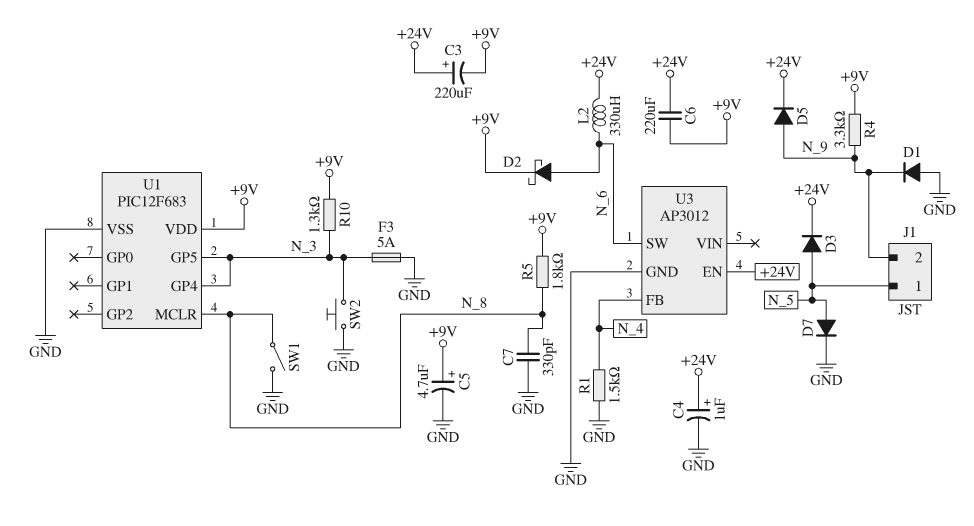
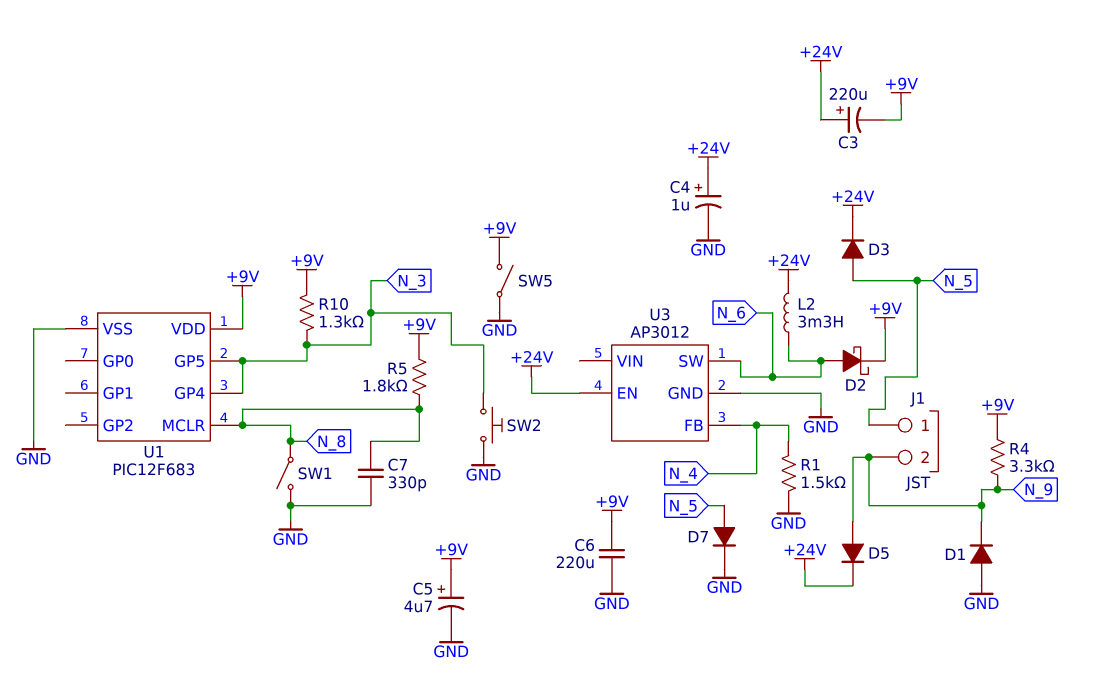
C6: 220uF (+9V, +24V) -> 220uF (+9V, GND)
F3: 5A (GND, N_3) -> none
L2: 330uH (+24V, N_6) -> 3.3mH (+24V, N_6)
SW5: none -> switch (+9V, GND)

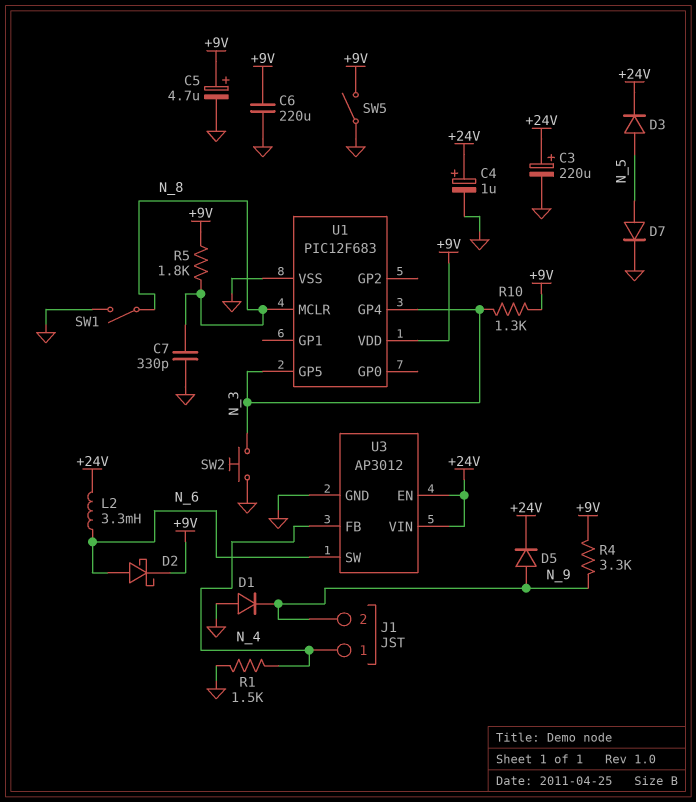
C3: 220uF (plus +24V, minus +9V) -> 220uF (plus +24V, minus GND)
J1 pin 1: N_5 -> N_4
U3 pin VIN: none -> +24V

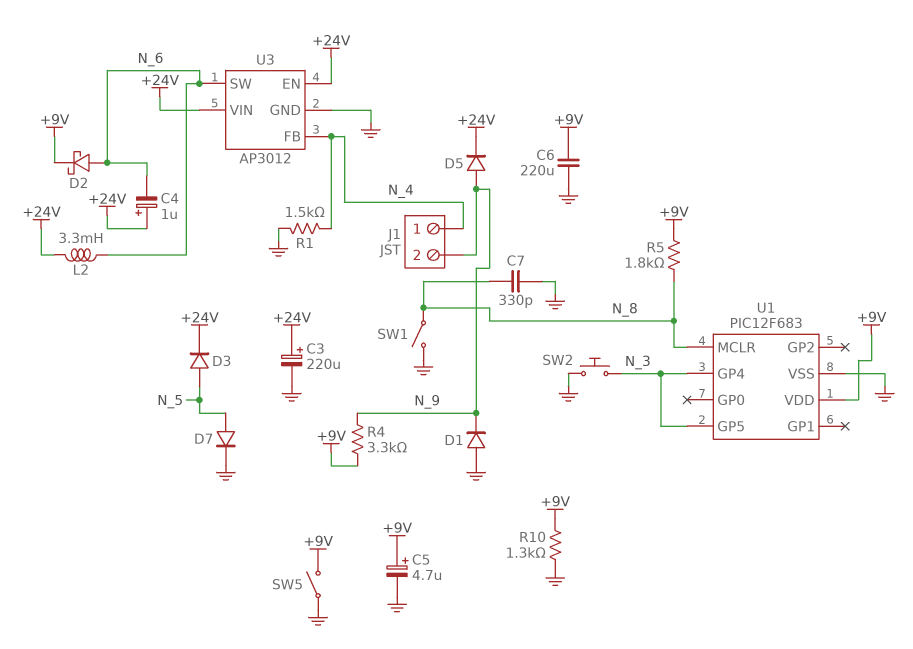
C4: 1uF (plus +24V, minus GND) -> 1uF (plus +24V, minus N_6)
R10: 1.3k (+9V, N_3) -> 1.3k (+9V, GND)

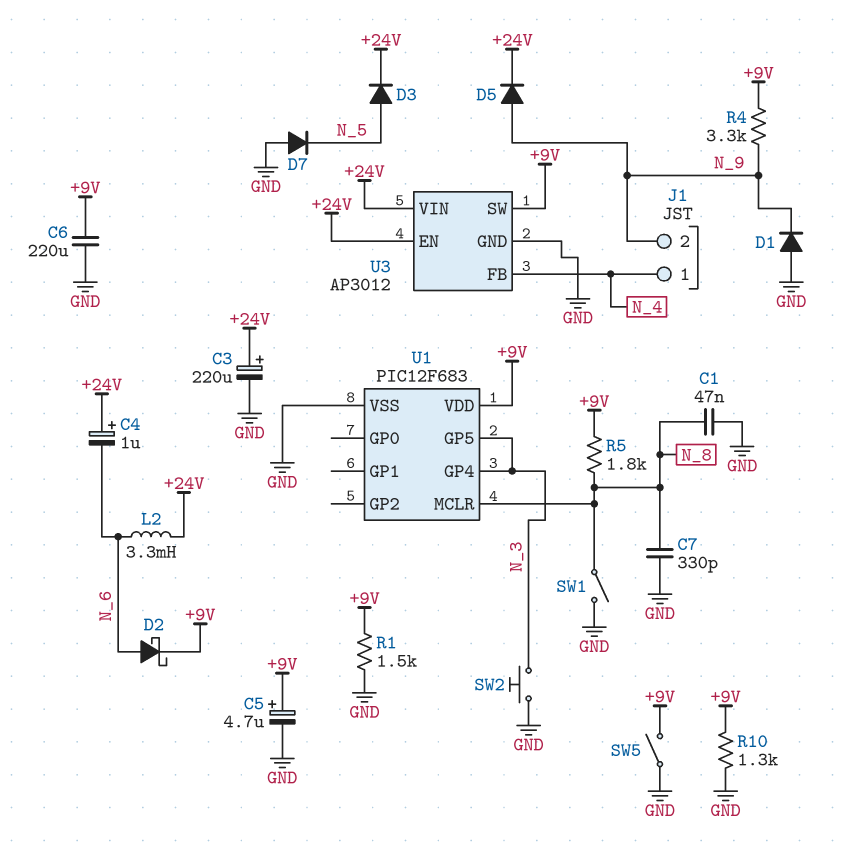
C1: none -> 47nF (GND, N_8)
D7: diode (A N_5, K GND) -> diode (A GND, K N_5)
R1: 1.5k (GND, N_4) -> 1.5k (+9V, GND)
U3 pin SW: N_6 -> +9V

